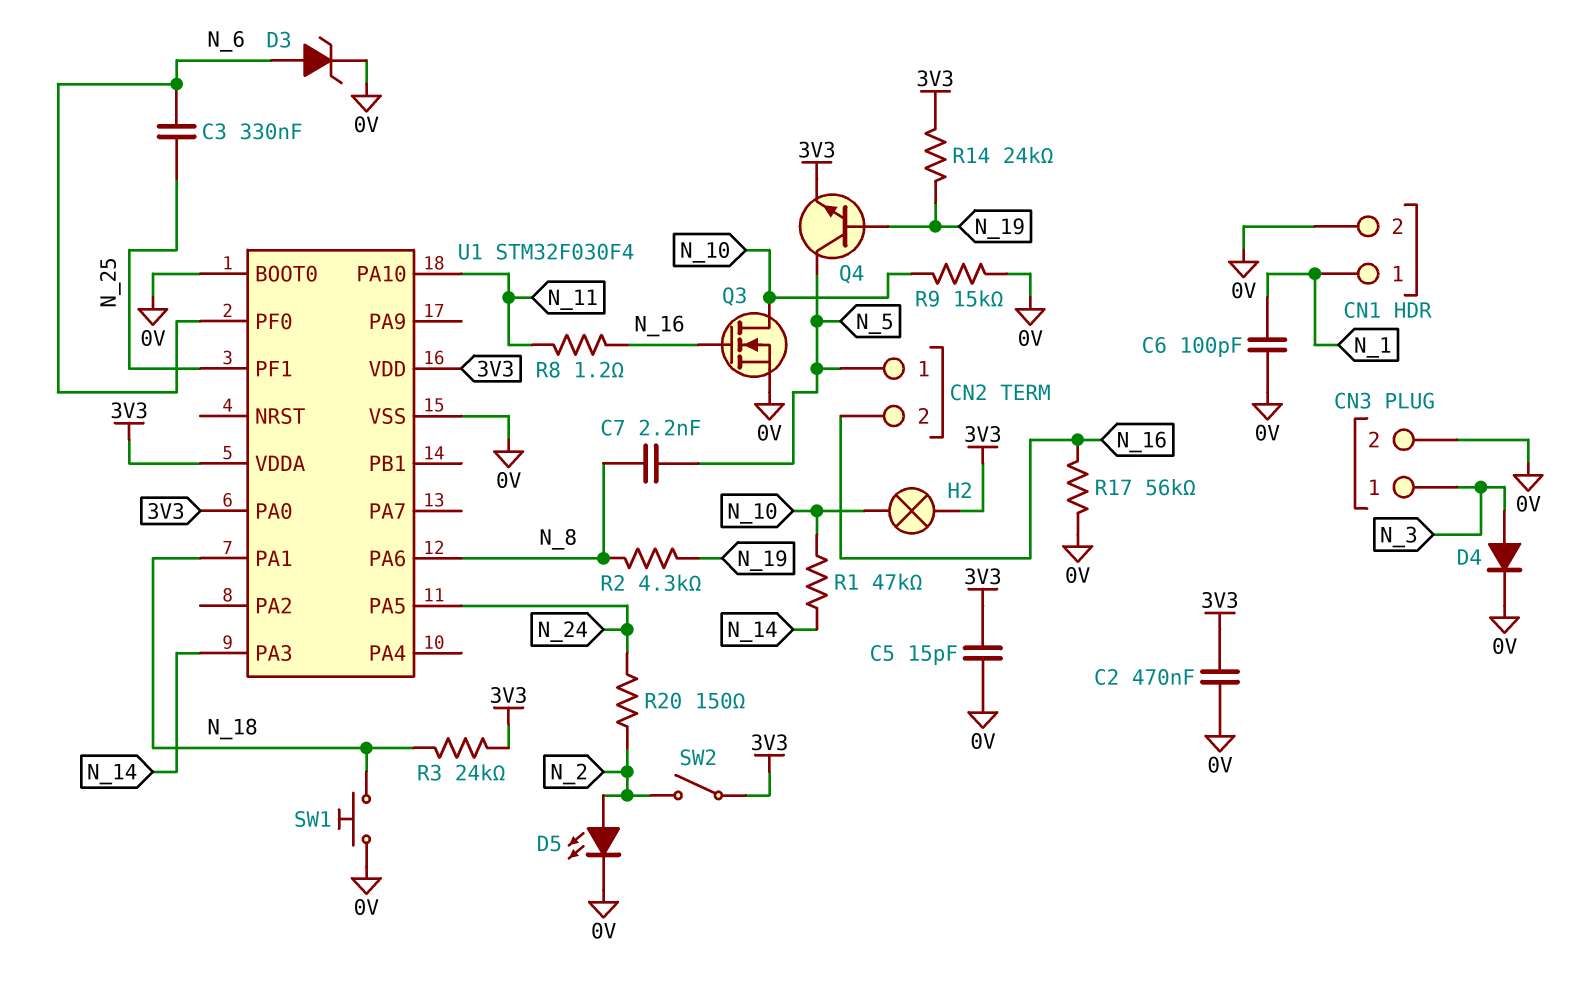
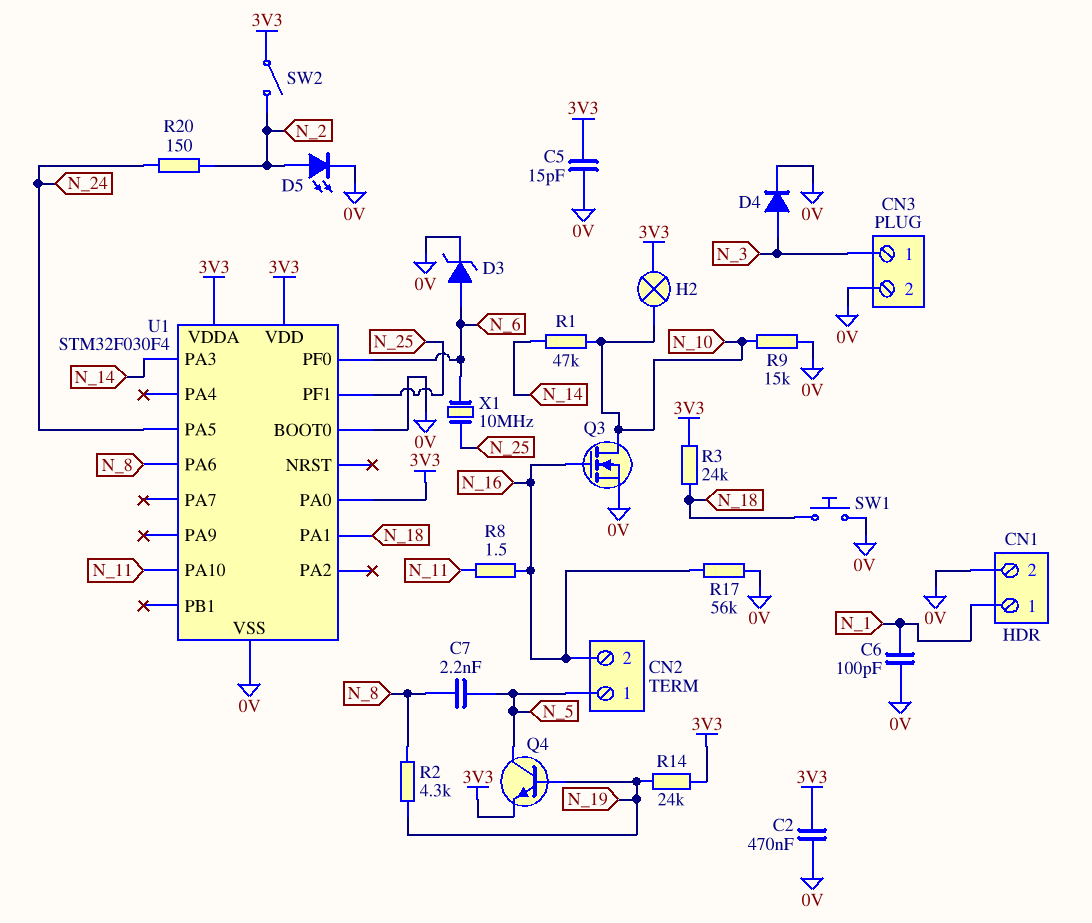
C3: 330nF (N_6, N_25) -> none
R8: 1.2 (N_11, N_16) -> 1.5 (N_11, N_16)
X1: none -> 10MHz (N_6, N_25)

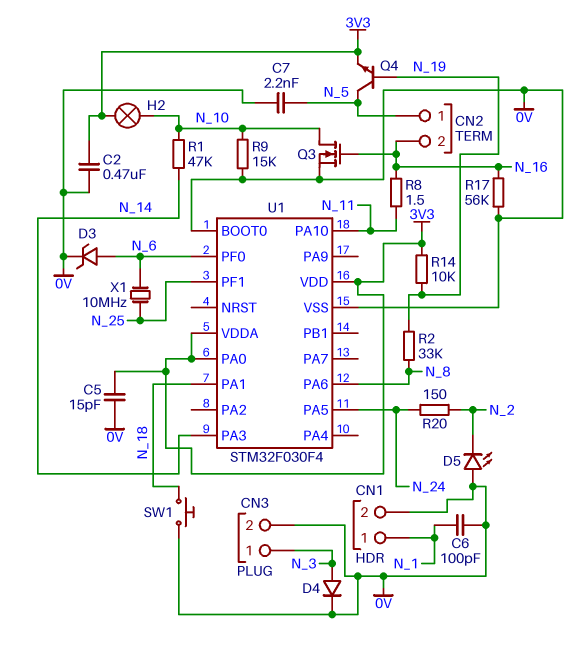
C7: 2.2nF (N_5, N_8) -> 2.2nF (0V, N_5)
D5: LED (A N_2, K 0V) -> LED (A 0V, K N_2)
R2: 4.3k (N_8, N_19) -> 33k (N_8, N_19)
R3: 24k (3V3, N_18) -> none
R14: 24k (3V3, N_19) -> 10k (3V3, N_19)
SW2: switch (3V3, N_2) -> none

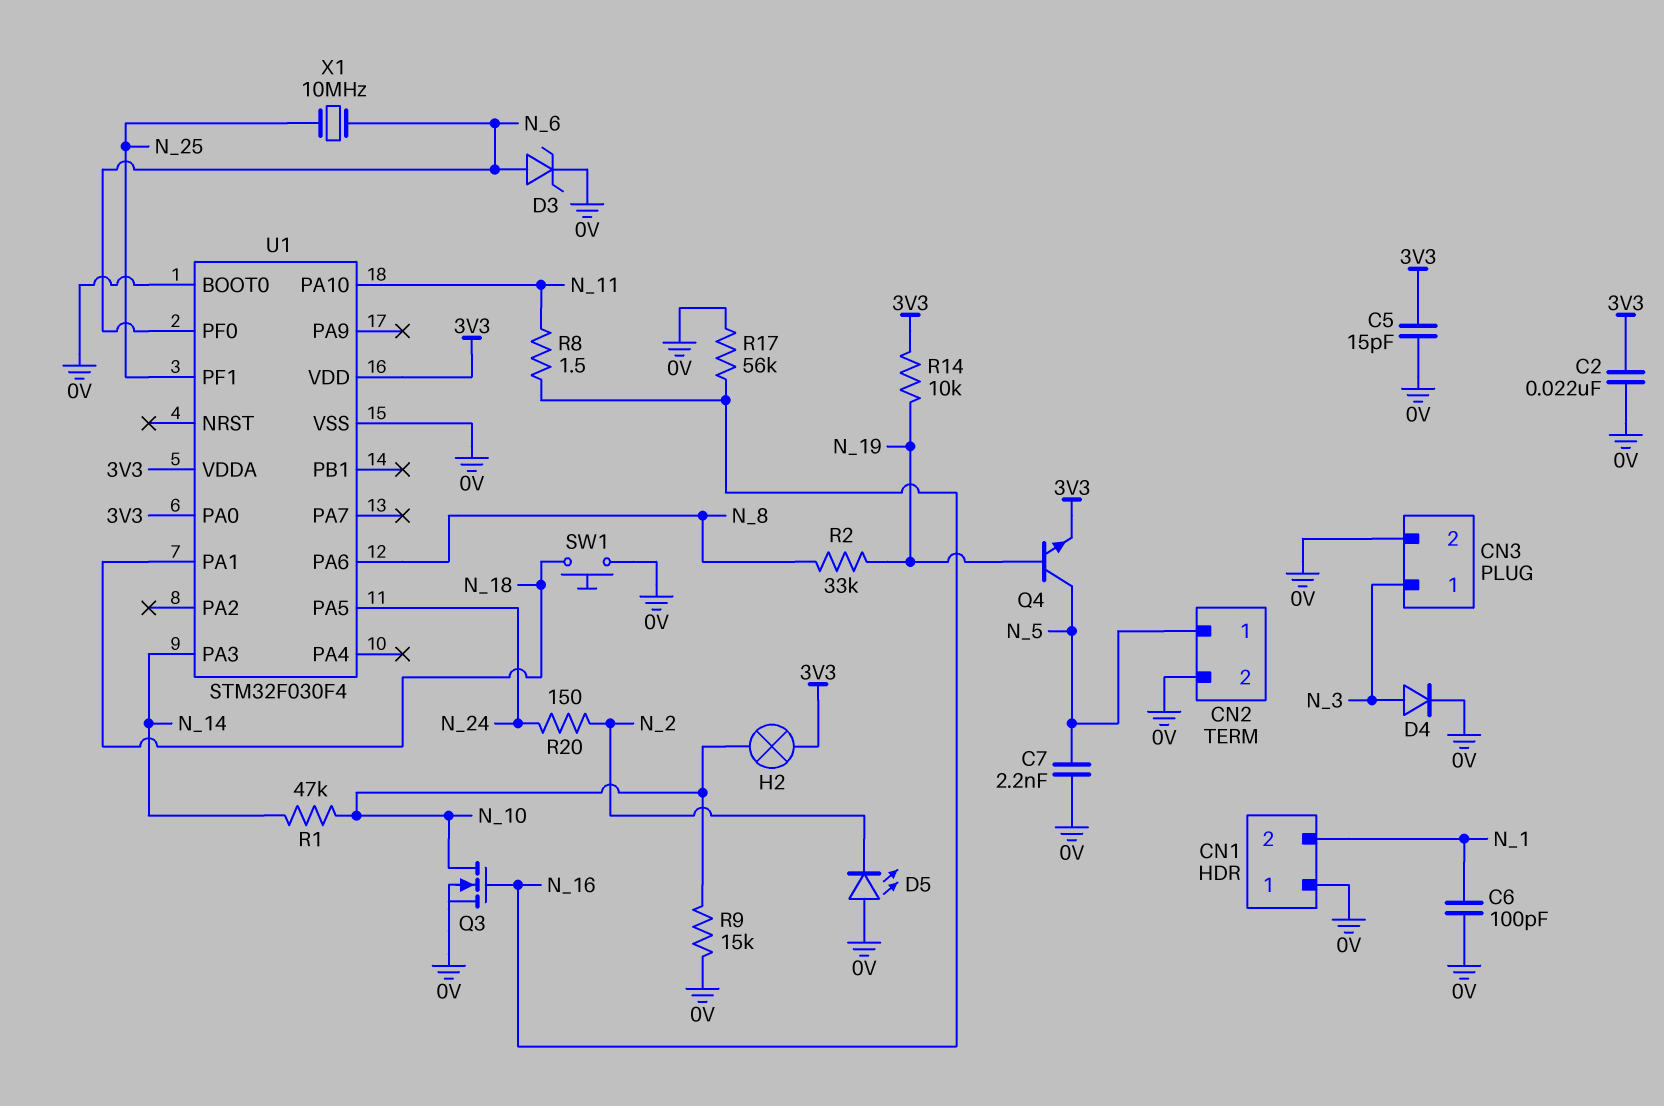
C2: 470nF (0V, 3V3) -> 22nF (0V, 3V3)
CN1 pin 1: N_1 -> 0V
CN1 pin 2: 0V -> N_1
CN2 pin 2: N_16 -> 0V

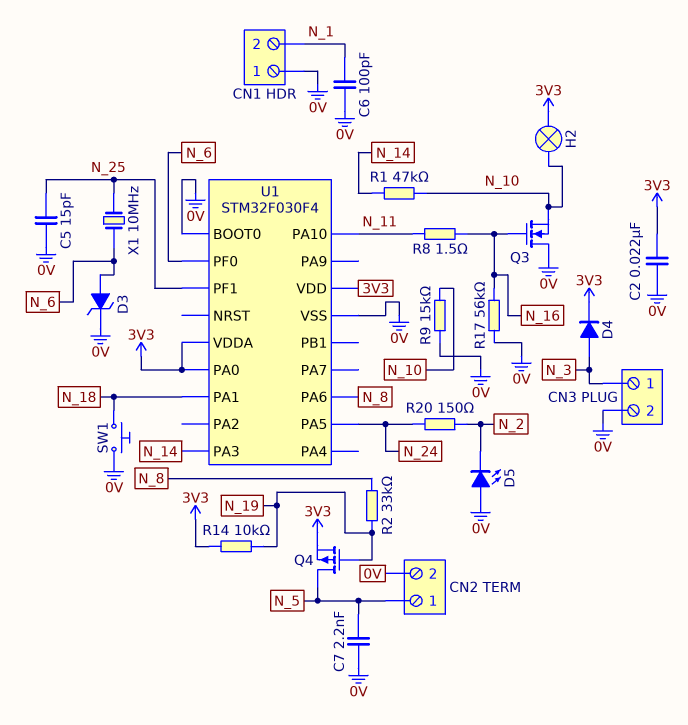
C5: 15pF (0V, 3V3) -> 15pF (0V, N_25)
D4: diode (A N_3, K 0V) -> diode (A N_3, K 3V3)
Q3: NMOS (G N_16, D N_10, S 0V) -> NMOS (G N_16, D 0V, S N_10)
Q4: NPN (B N_19, C N_5, E 3V3) -> PMOS (G N_19, D N_5, S 3V3)

